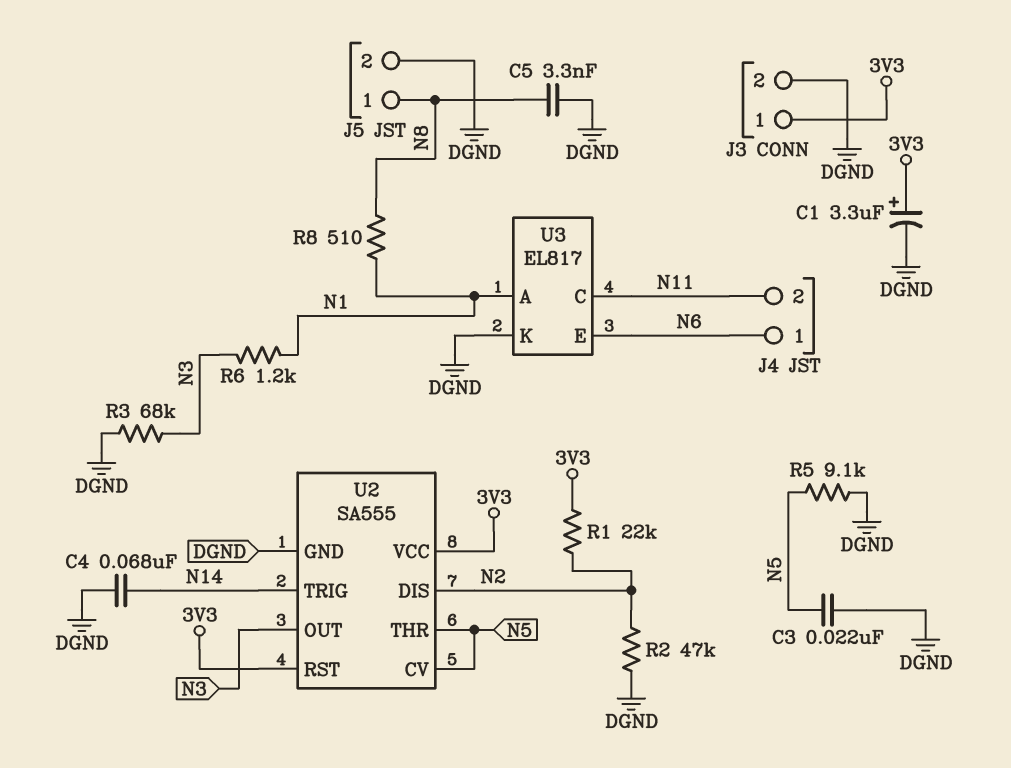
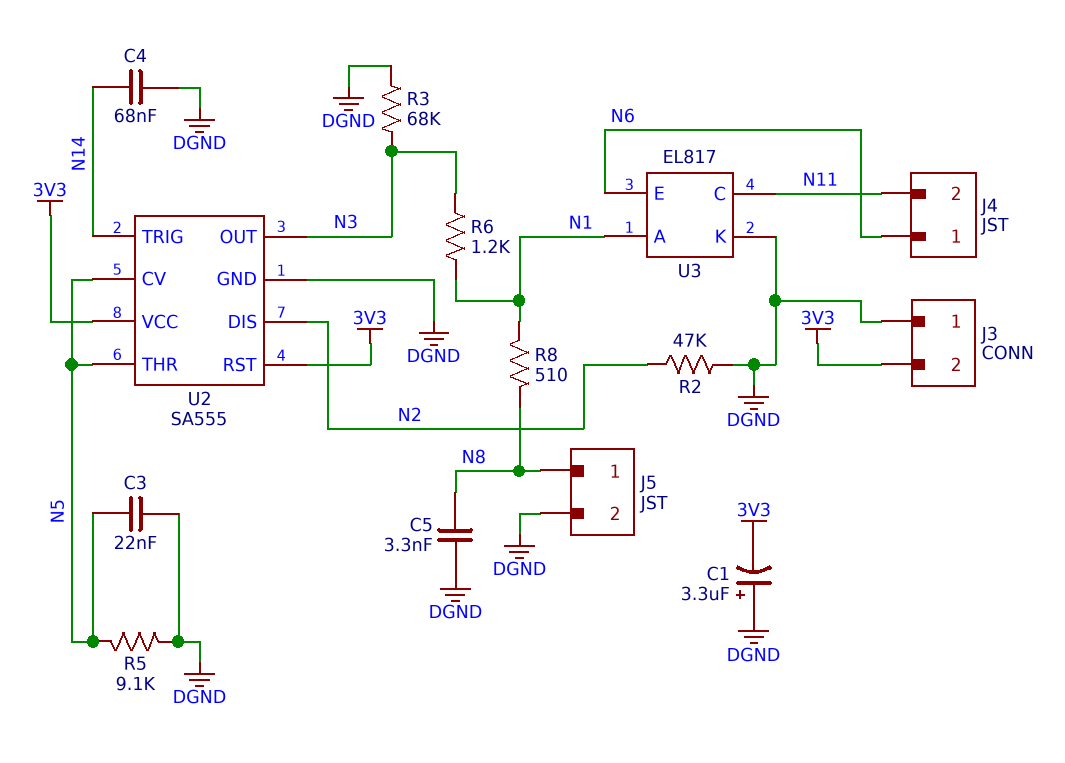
C1: 3.3uF (plus 3V3, minus DGND) -> 3.3uF (plus DGND, minus 3V3)
J3 pin 1: 3V3 -> DGND
J3 pin 2: DGND -> 3V3
R1: 22k (3V3, N2) -> none

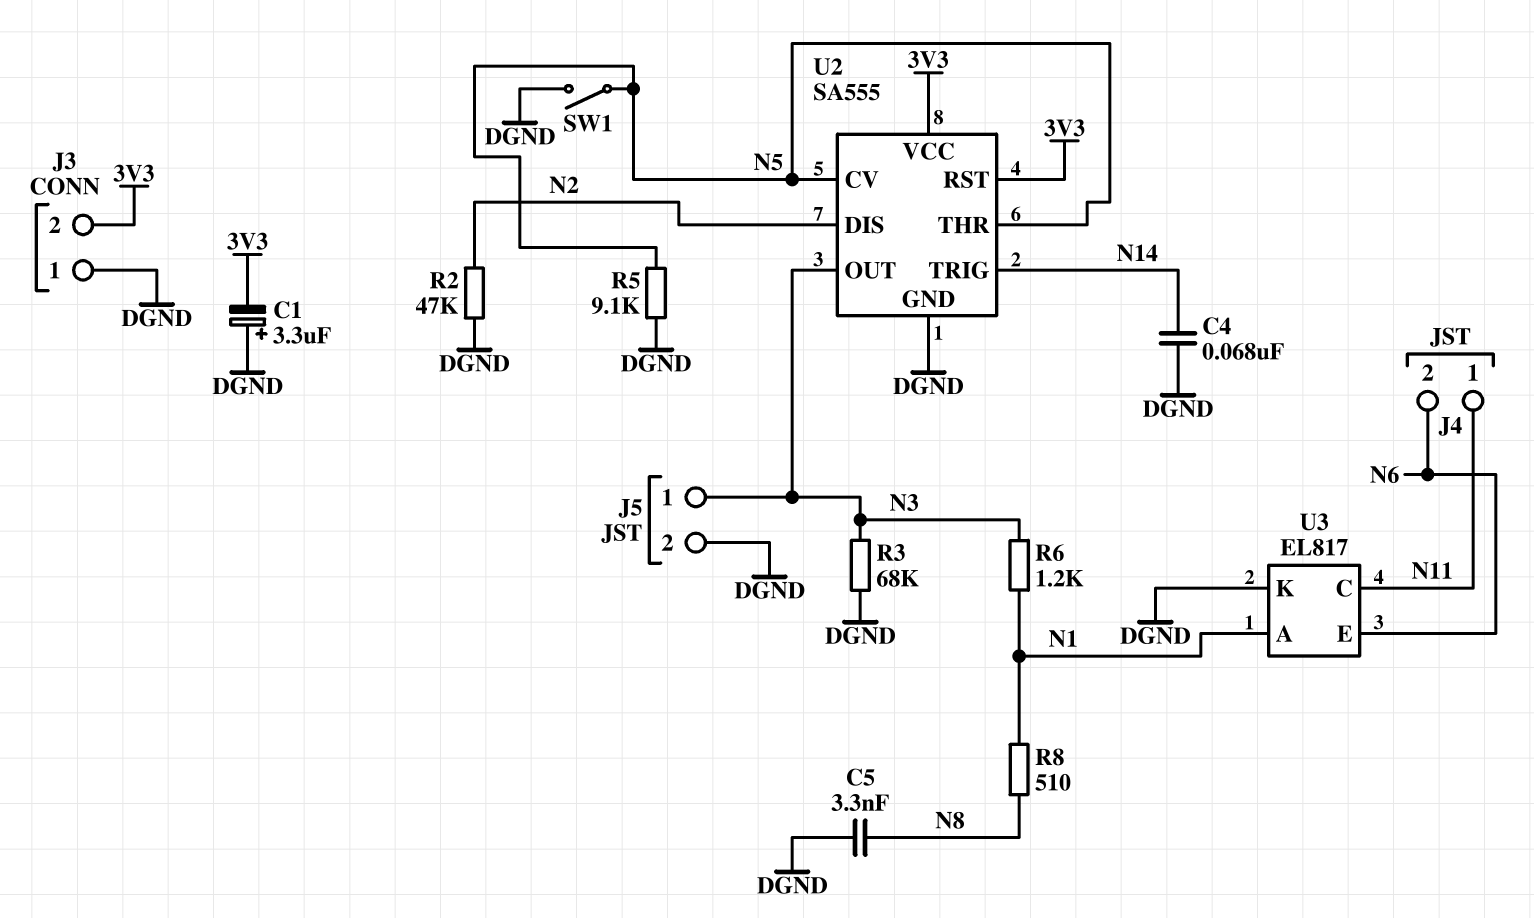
C3: 22nF (DGND, N5) -> none
J4 pin 1: N6 -> N11
J4 pin 2: N11 -> N6
J5 pin 1: N8 -> N3
SW1: none -> switch (DGND, N5)

